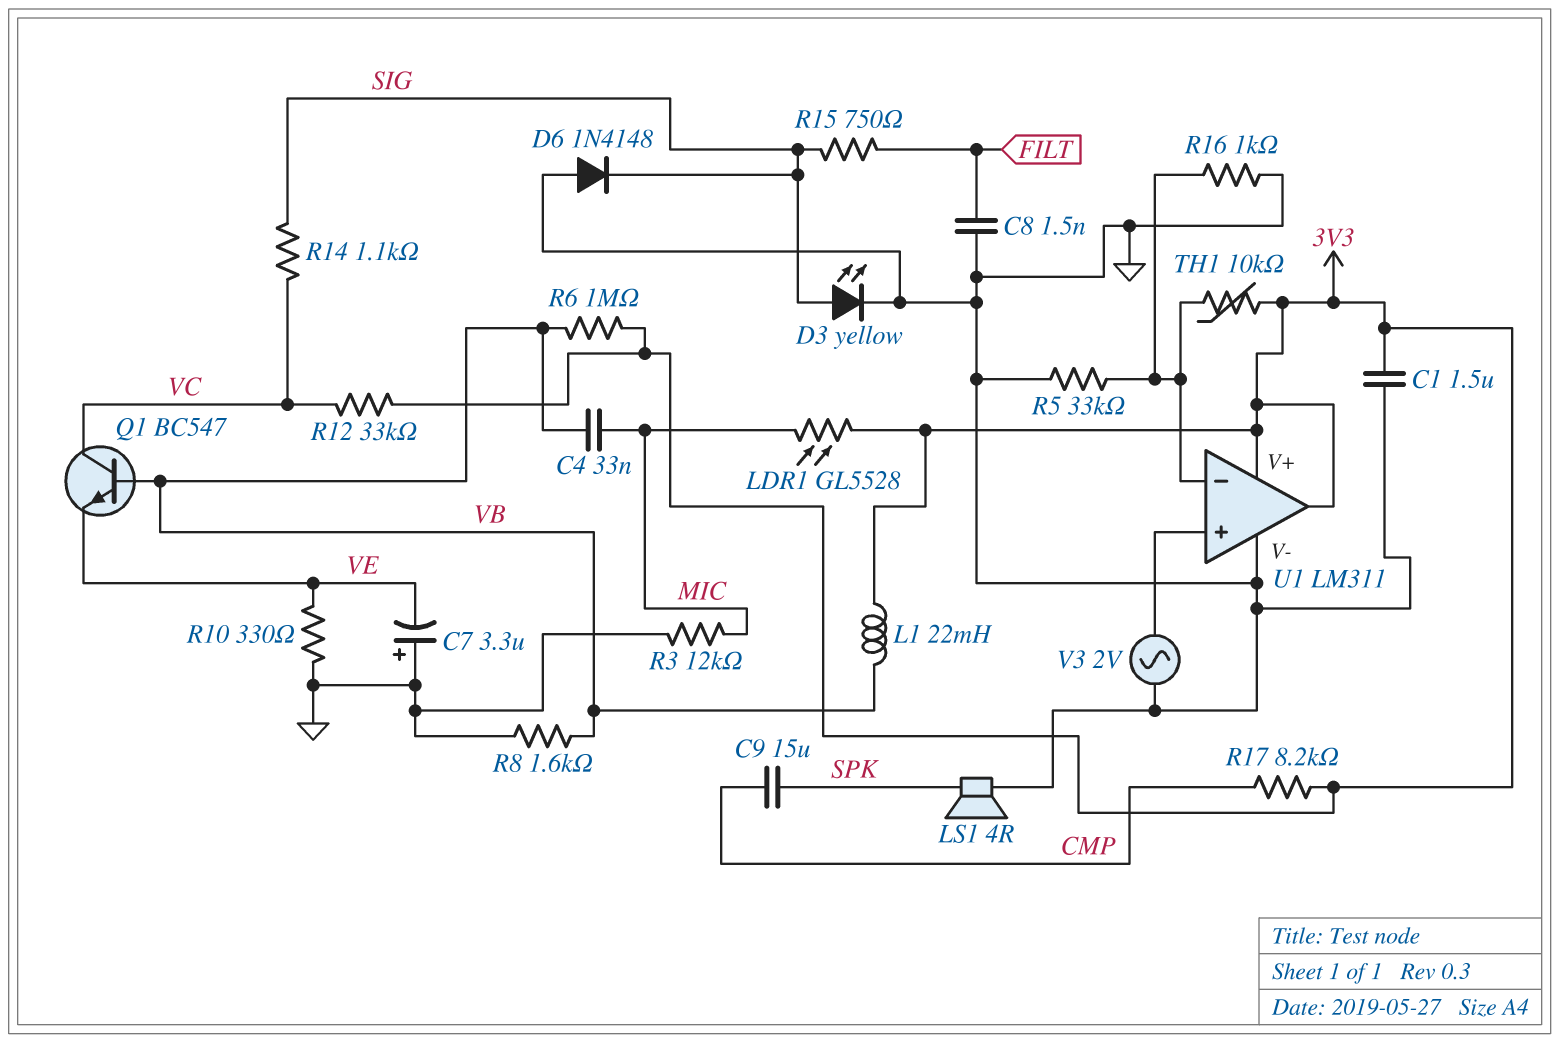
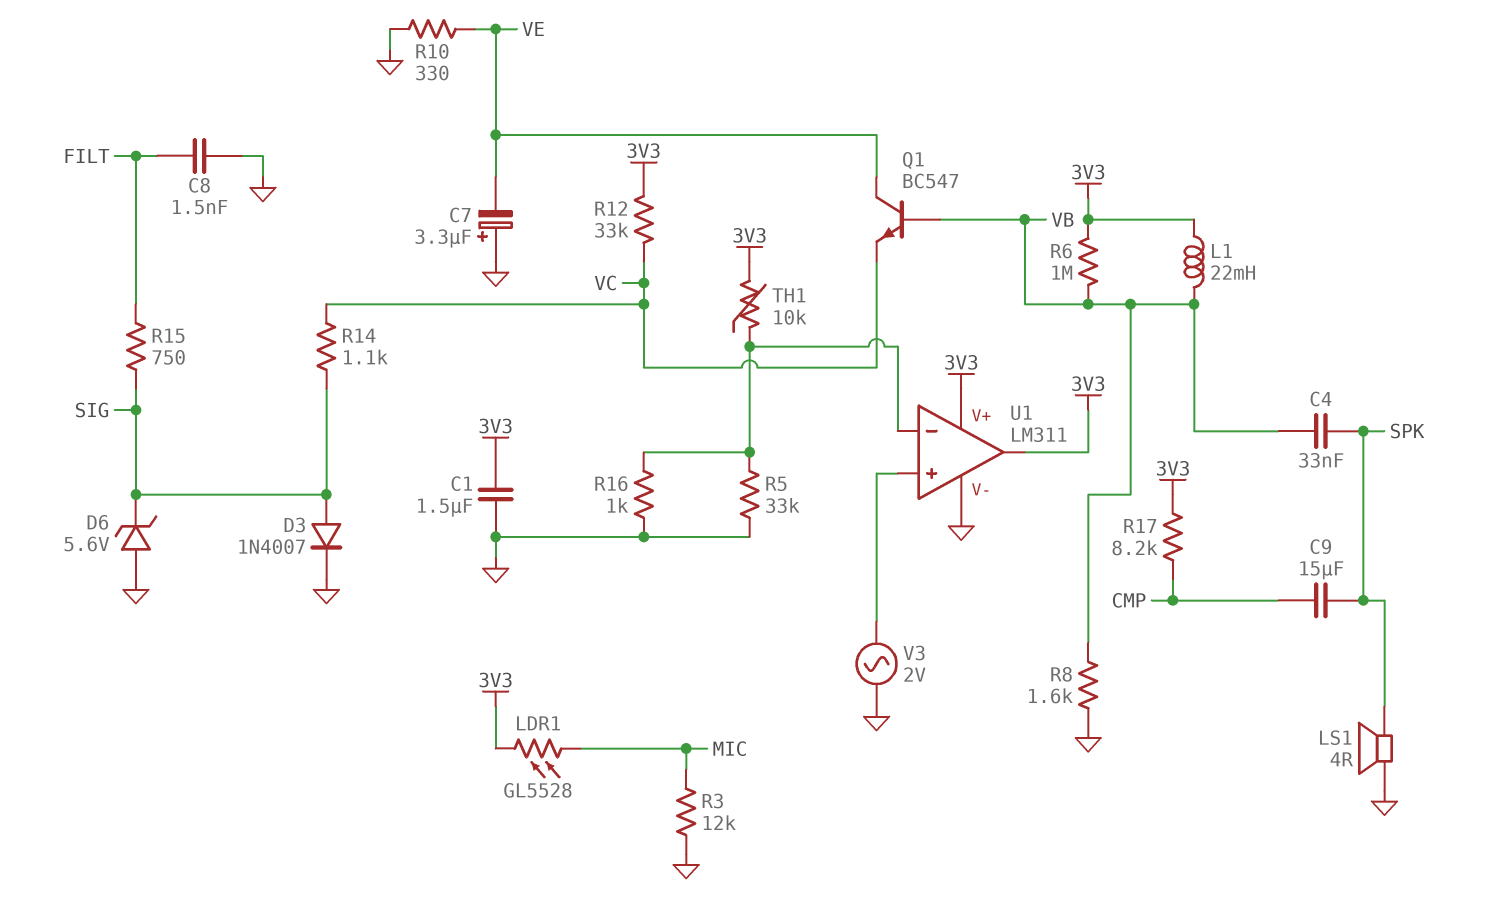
C4: 33nF (MIC, VB) -> 33nF (SPK, VB)
D3: LED yellow (A SIG, K GND) -> diode 1N4007 (A SIG, K GND)
D6: diode 1N4148 (A GND, K SIG) -> zener 5.6V (A GND, K SIG)
Q1: NPN BC547 (B VB, C VC, E VE) -> NPN BC547 (B VB, C VE, E VC)

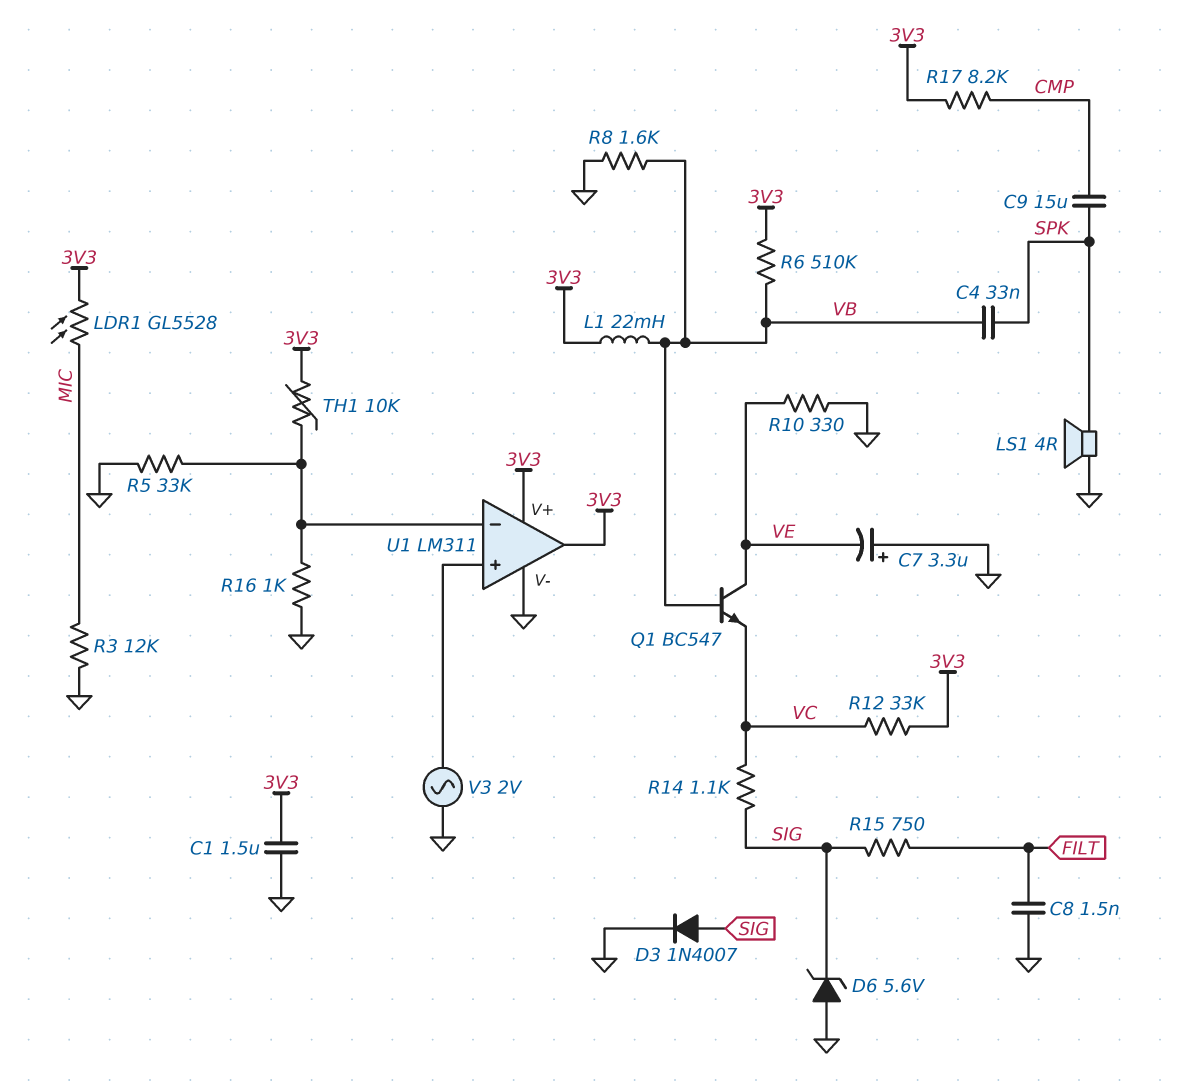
R6: 1M (3V3, VB) -> 510k (3V3, VB)

